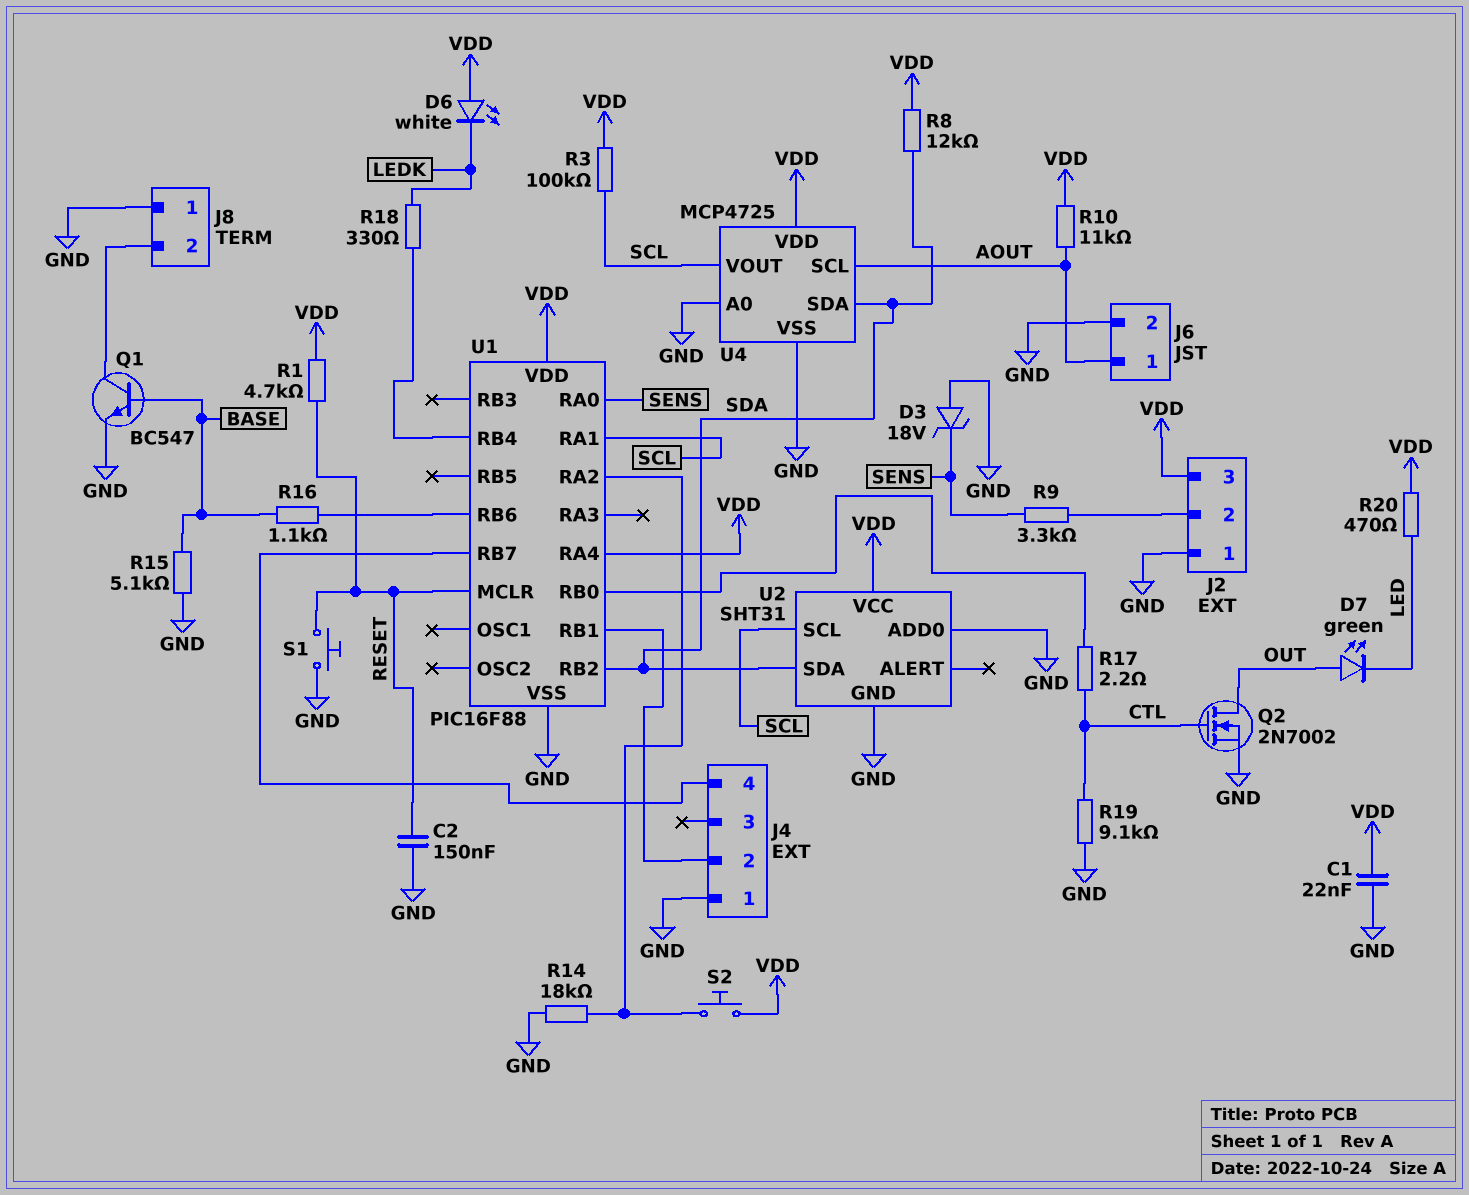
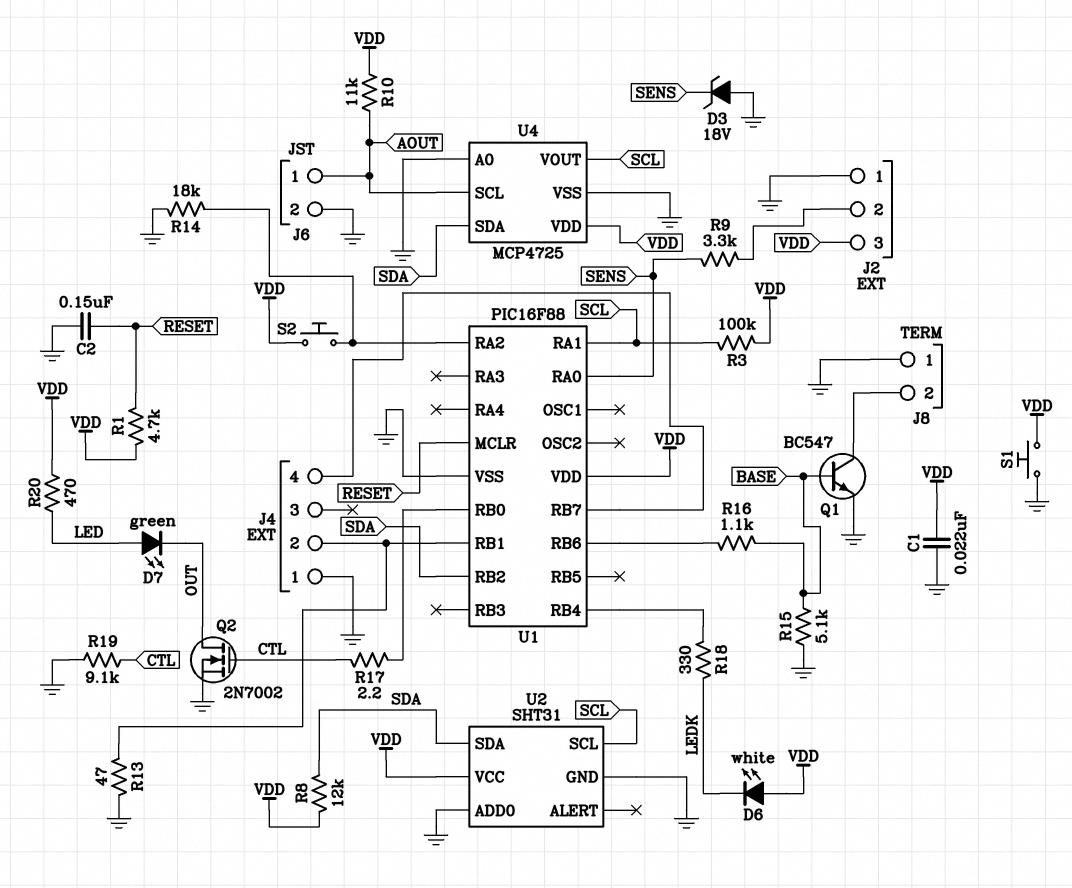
D7: LED green (A OUT, K LED) -> LED green (A LED, K OUT)
R13: none -> 47 (GND, J4/2)
S1: button (GND, RESET) -> button (GND, VDD)
U1 pin RA4: VDD -> none

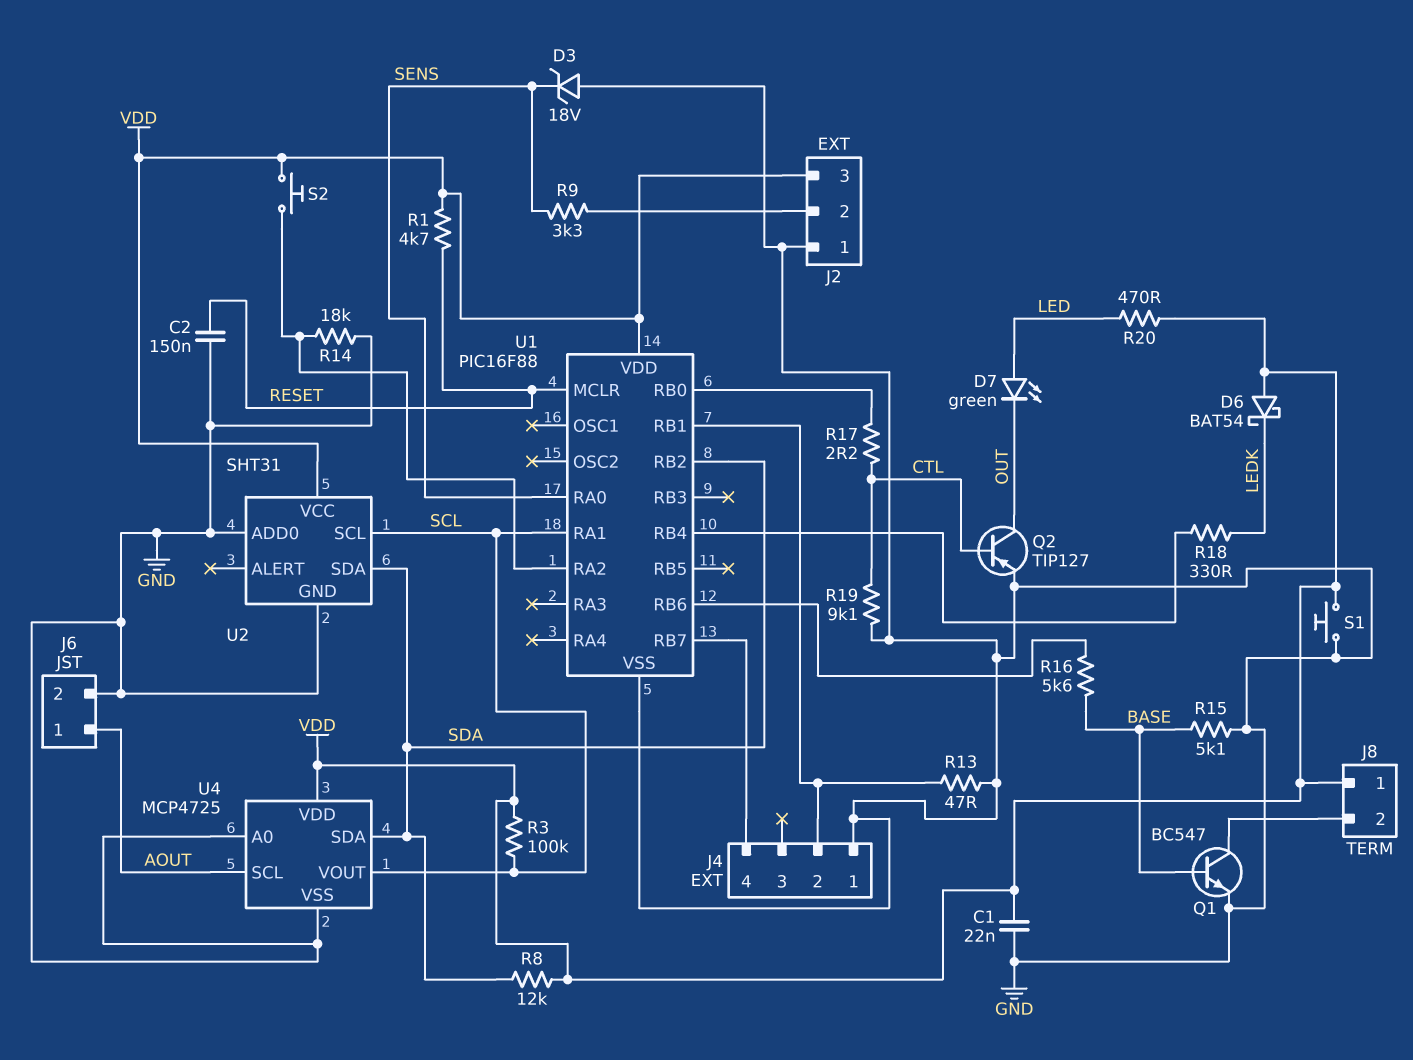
D6: LED white (A VDD, K LEDK) -> schottky BAT54 (A VDD, K LEDK)
J8 pin 1: GND -> VDD
Q2: NMOS 2N7002 (G CTL, D OUT, S GND) -> PNP TIP127 (B CTL, C OUT, E GND)
R10: 11k (AOUT, VDD) -> none
R16: 1.1k (BASE, U1/RB6) -> 5.6k (BASE, U1/RB6)

